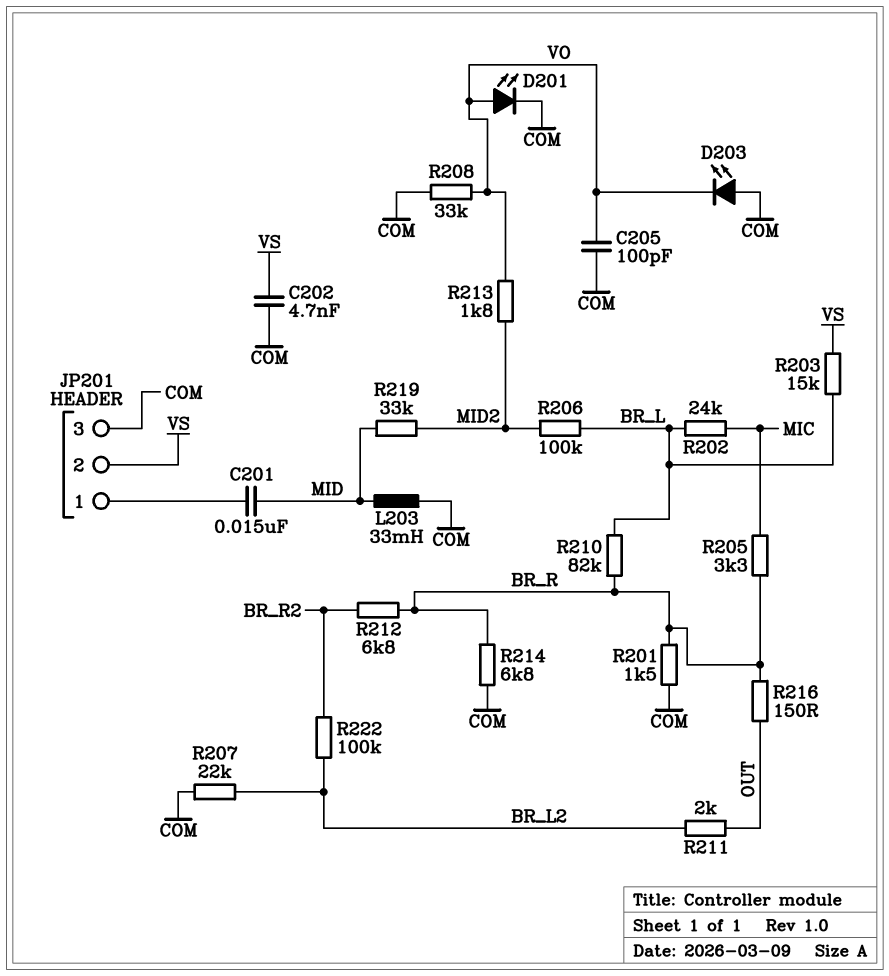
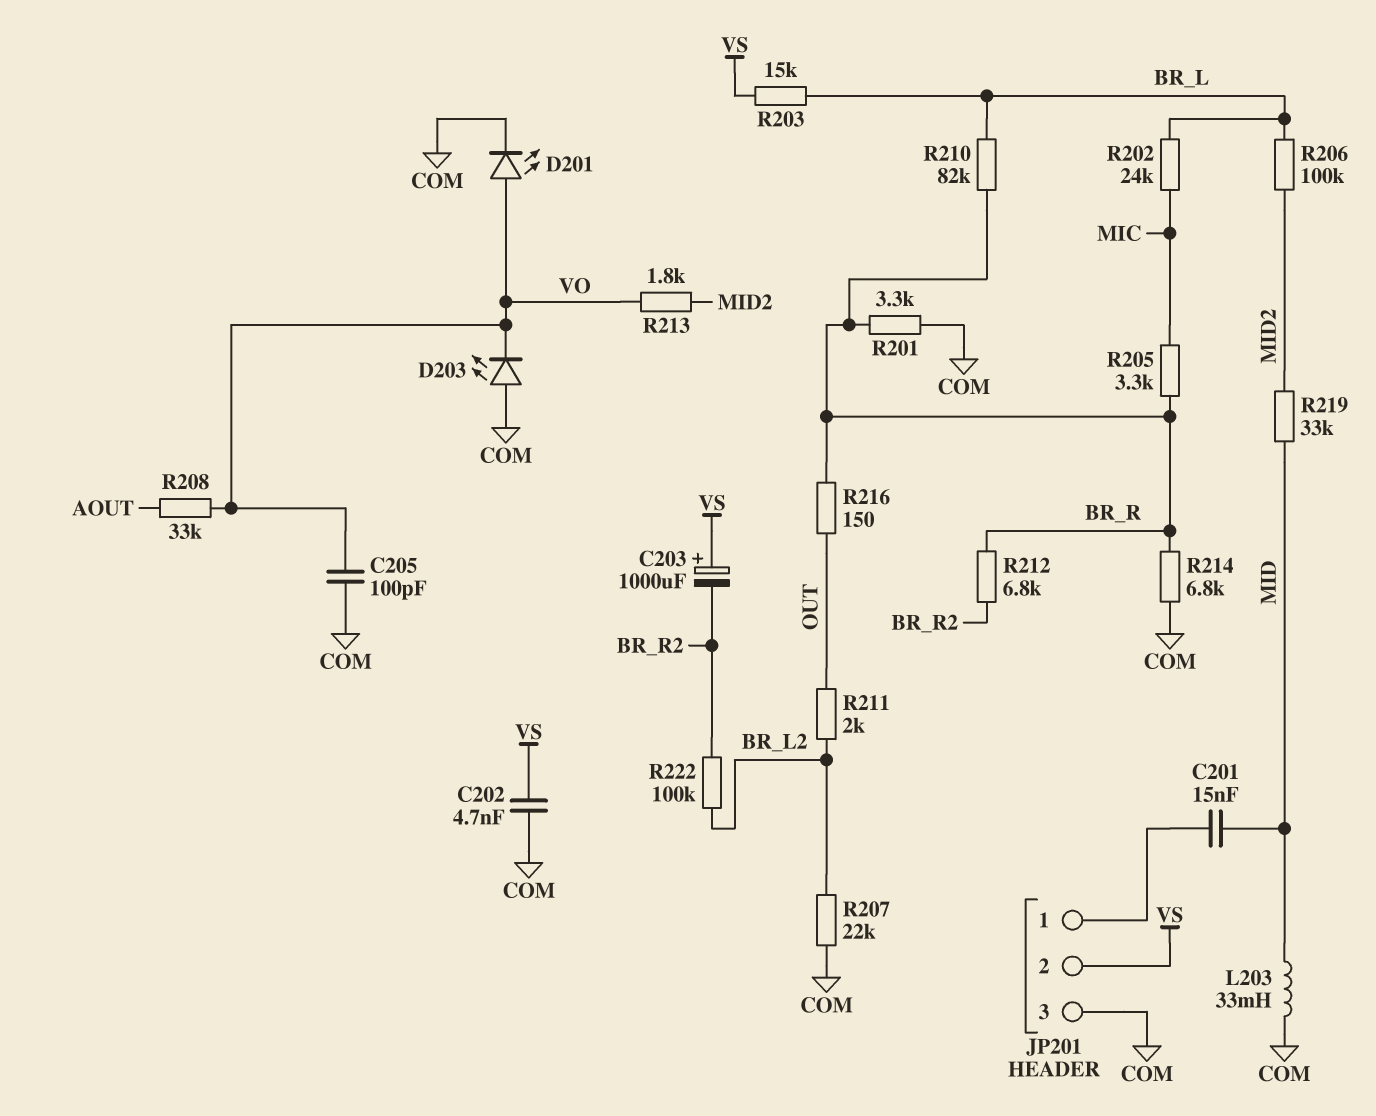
C203: none -> 1000uF (plus VS, minus BR_R2)
R201: 1.5k (BR_R, COM) -> 3.3k (BR_R, COM)
R208: 33k (COM, VO) -> 33k (AOUT, VO)

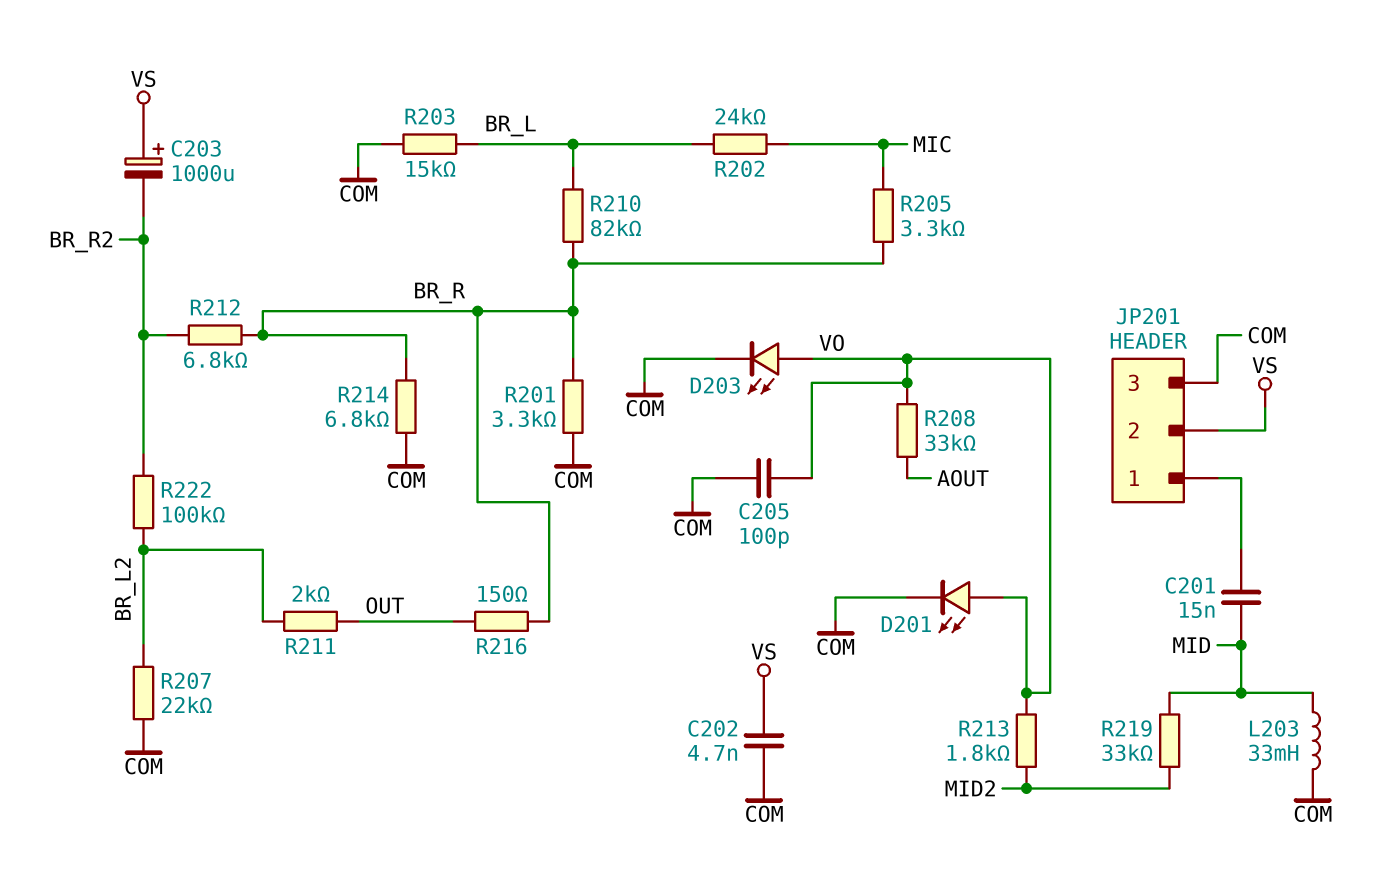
D203: LED (A COM, K VO) -> LED (A VO, K COM)
R203: 15k (BR_L, VS) -> 15k (BR_L, COM)
R206: 100k (BR_L, MID2) -> none

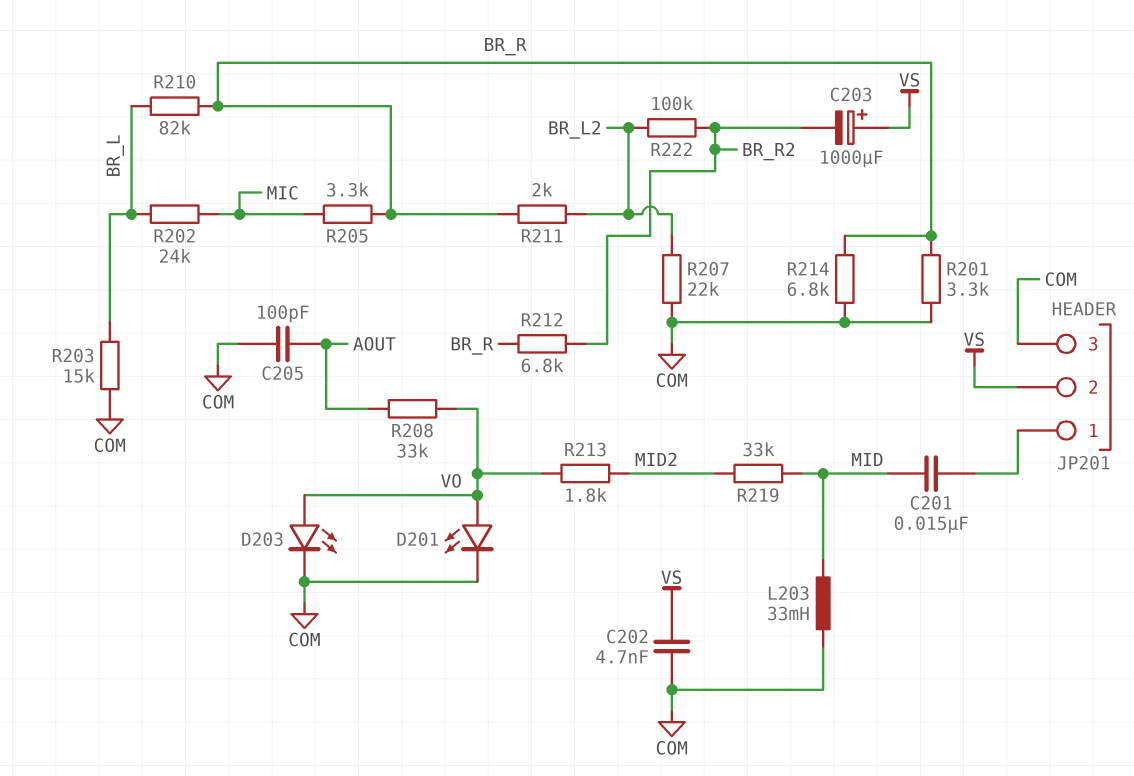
C205: 100pF (COM, VO) -> 100pF (AOUT, COM)
R211: 2k (BR_L2, OUT) -> 2k (BR_L2, BR_R)
R216: 150 (BR_R, OUT) -> none

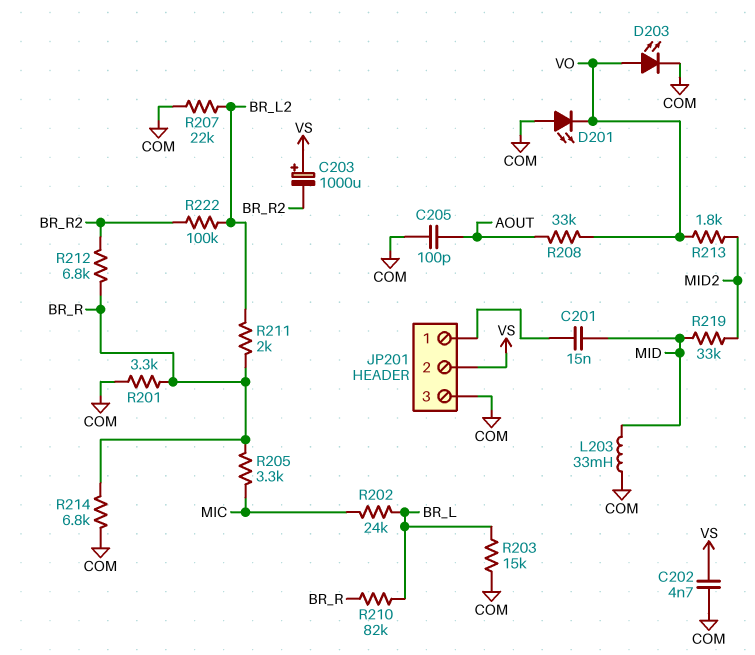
D201: LED (A VO, K COM) -> LED (A COM, K VO)

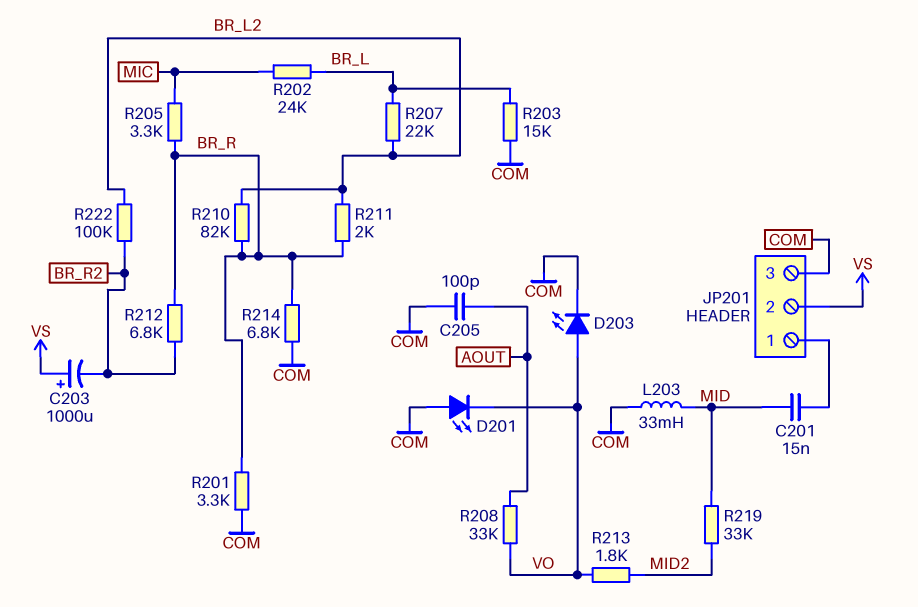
C202: 4.7nF (COM, VS) -> none
R207: 22k (BR_L2, COM) -> 22k (BR_L, BR_L2)
R210: 82k (BR_L, BR_R) -> 82k (BR_L2, BR_R)

